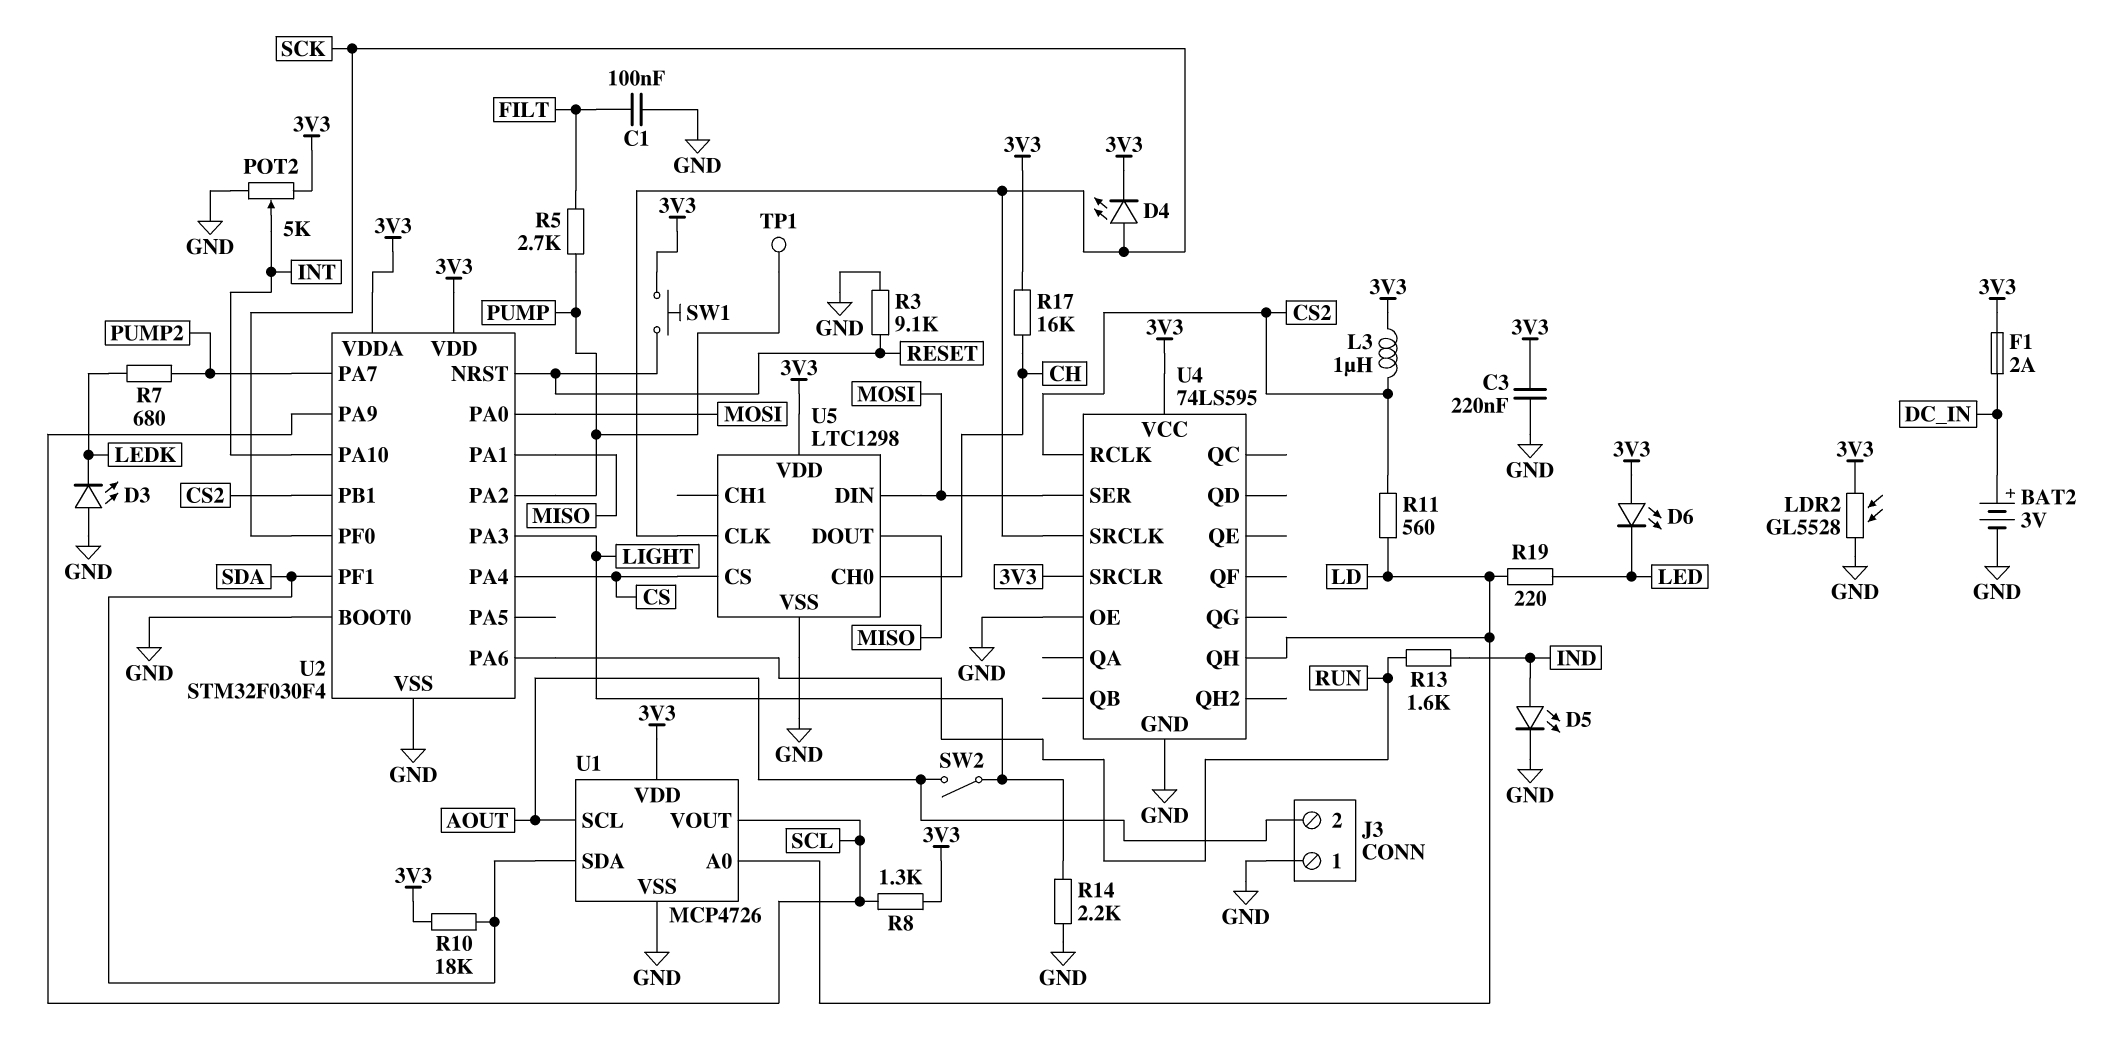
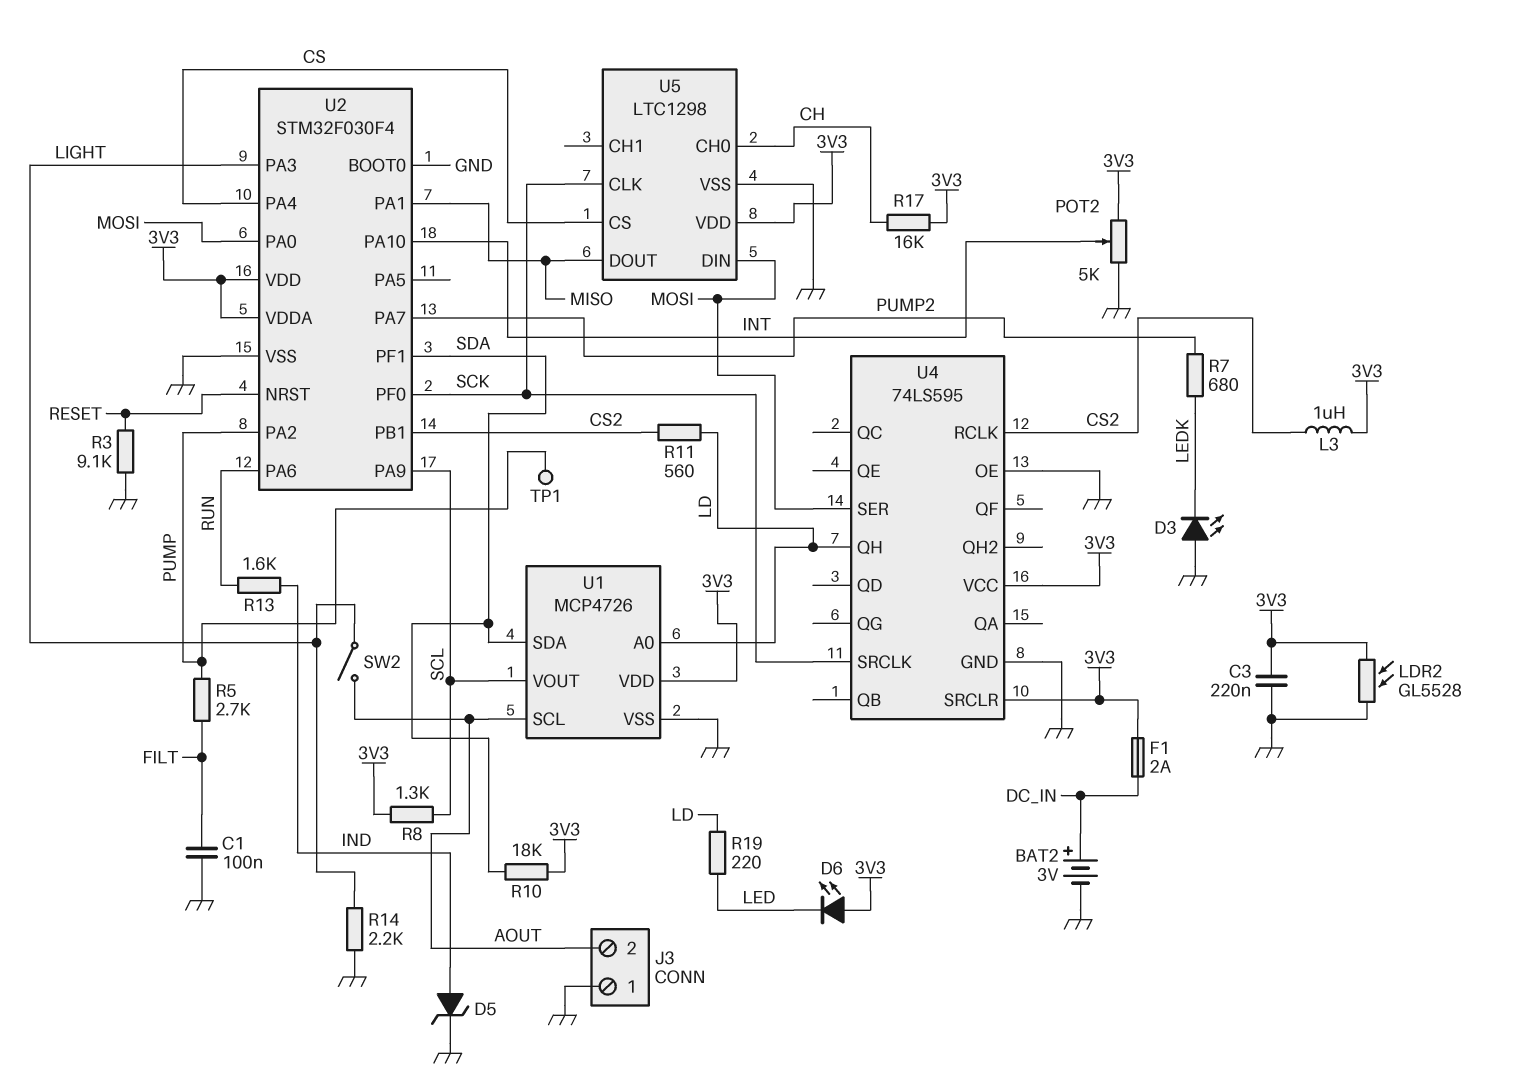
D4: LED (A SCK, K 3V3) -> none
D5: LED (A IND, K GND) -> zener (A IND, K GND)
SW1: button (3V3, RESET) -> none

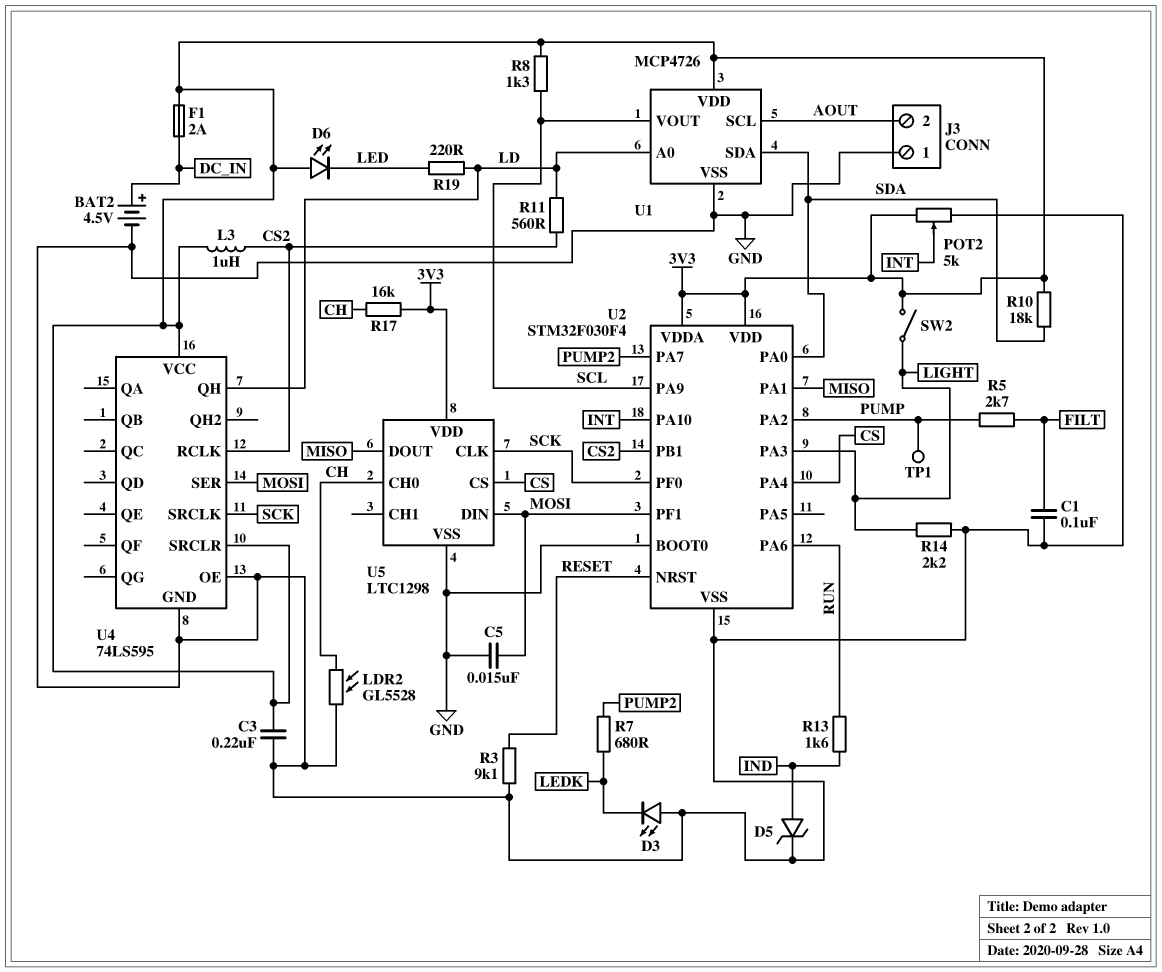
BAT2: 3V (plus DC_IN, minus GND) -> 4.5V (plus DC_IN, minus GND)
C5: none -> 15nF (GND, MOSI)
LDR2: GL5528 (3V3, GND) -> GL5528 (CH, GND)
SW2: switch (AOUT, LIGHT) -> switch (3V3, LIGHT)
U2 pin PA0: MOSI -> SDA
U2 pin PF1: SDA -> MOSI

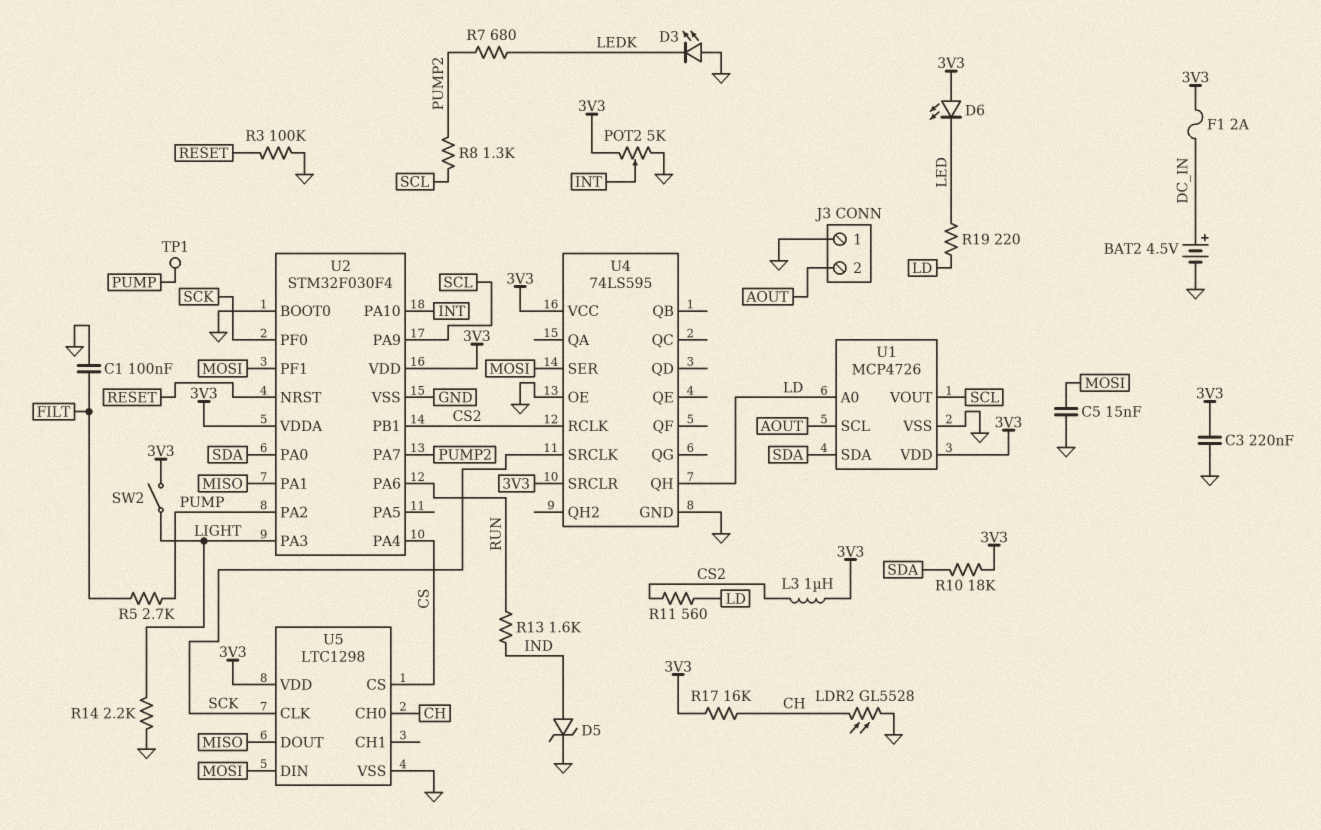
R3: 9.1k (GND, RESET) -> 100k (GND, RESET)
R8: 1.3k (3V3, SCL) -> 1.3k (PUMP2, SCL)

